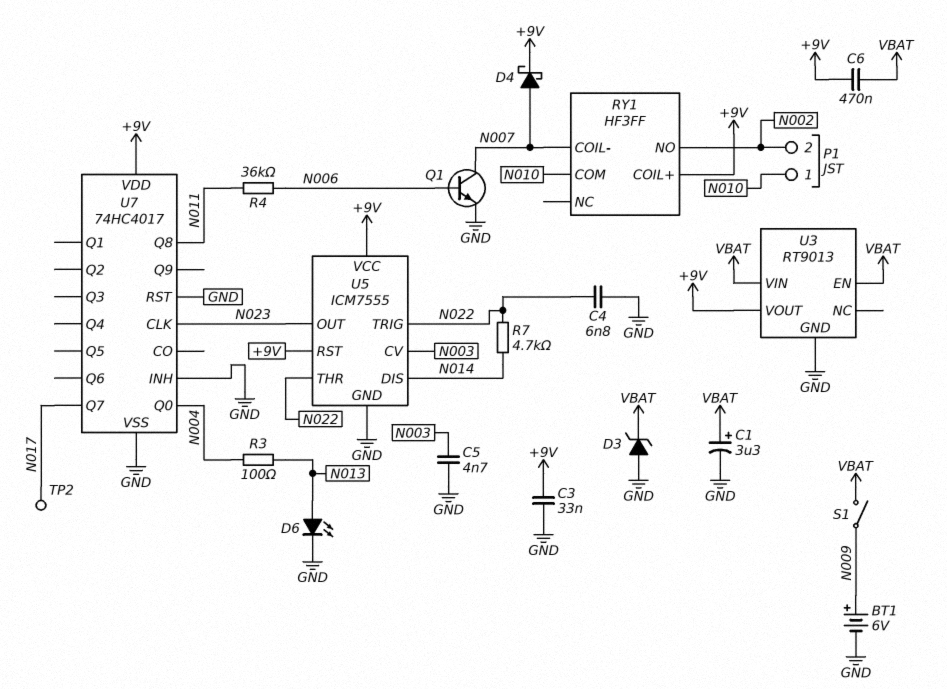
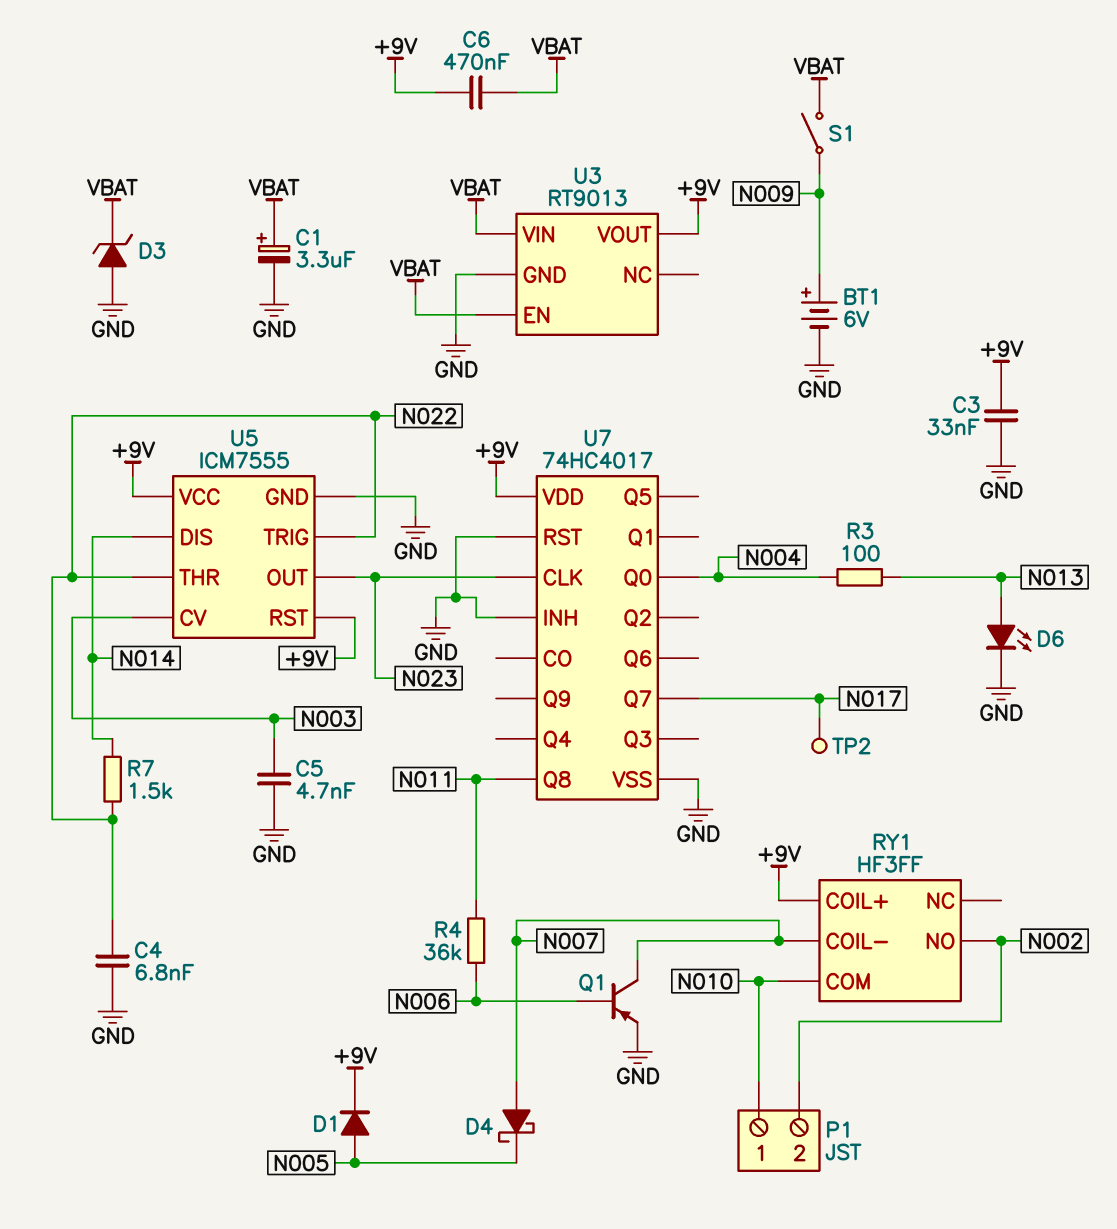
D1: none -> diode (A N005, K +9V)
D4: schottky (A N007, K +9V) -> schottky (A N007, K N005)
Q1: NPN (B N006, C N007, E GND) -> PNP (B N006, C N007, E GND)
R7: 4.7k (N014, N022) -> 1.5k (N014, N022)

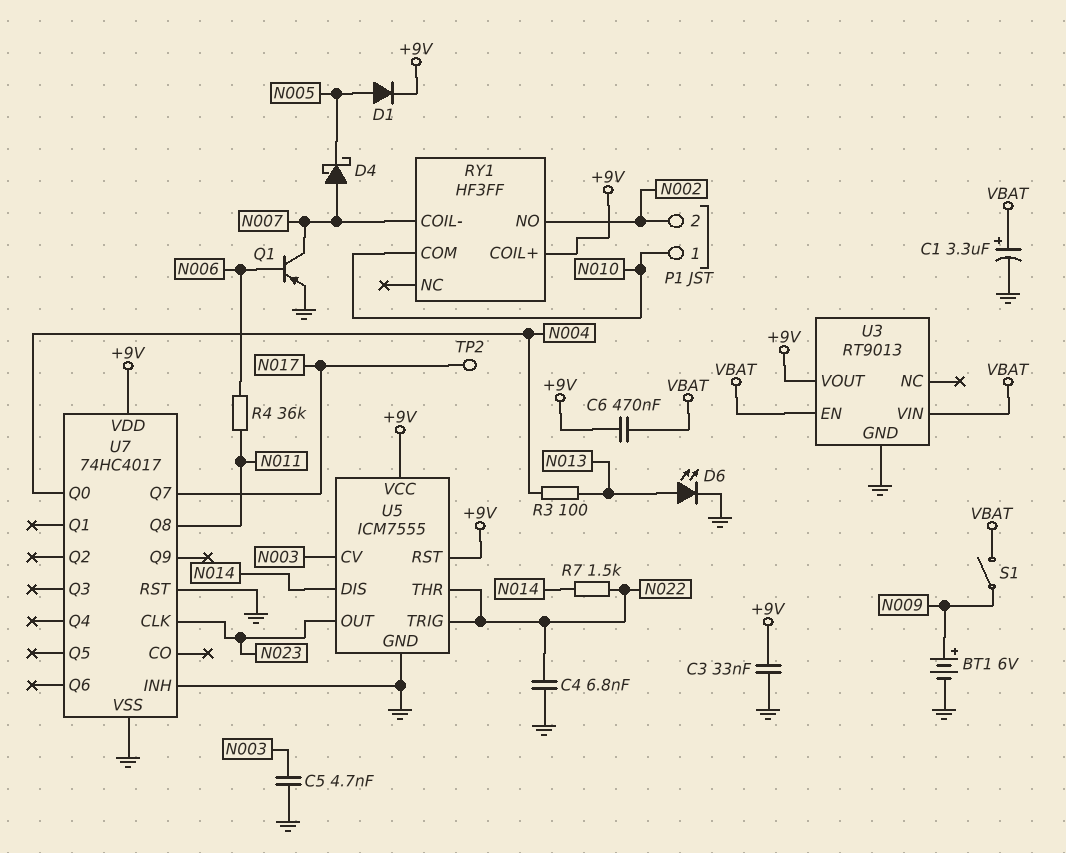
D3: zener (A GND, K VBAT) -> none

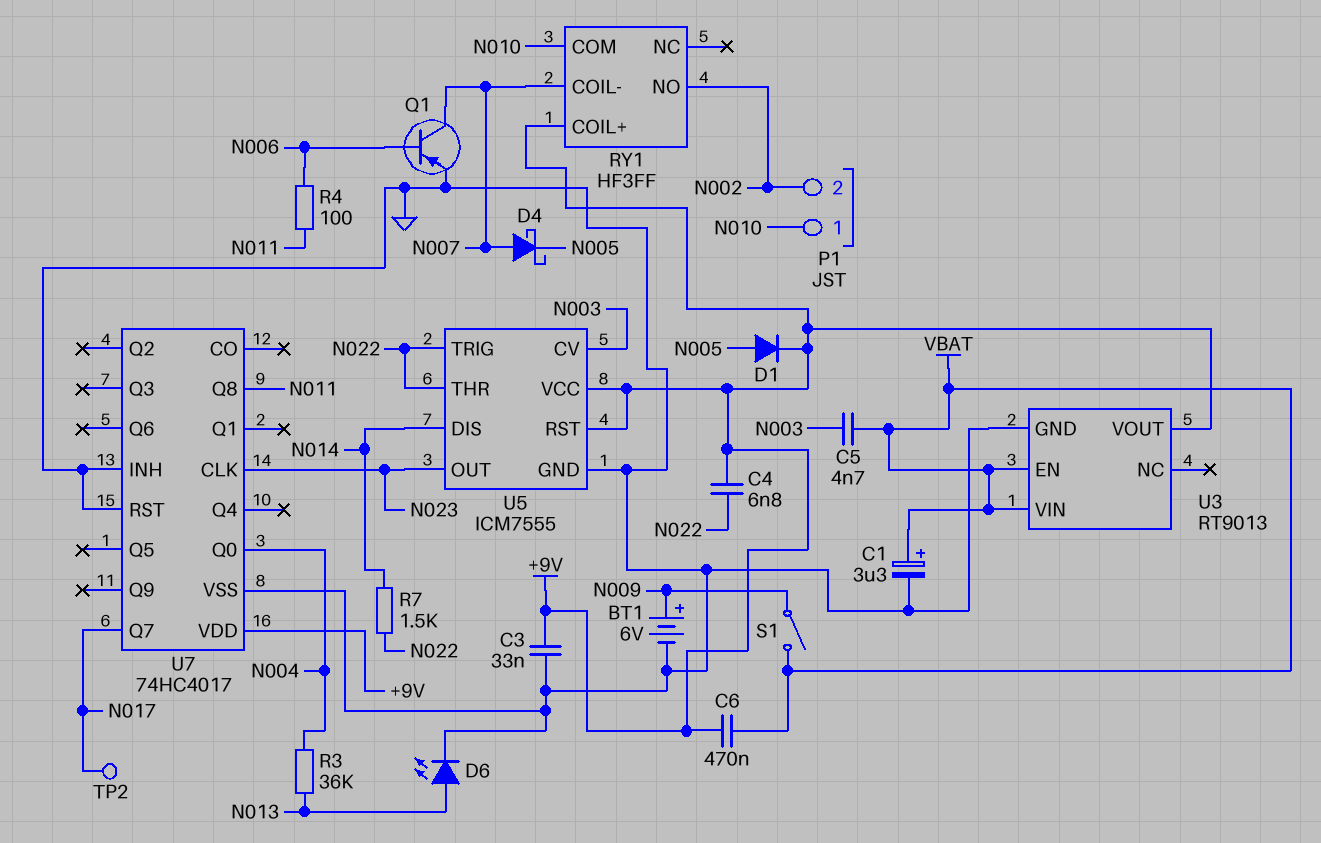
C4: 6.8nF (GND, N022) -> 6.8nF (+9V, N022)
C5: 4.7nF (GND, N003) -> 4.7nF (N003, VBAT)
R3: 100 (N004, N013) -> 36k (N004, N013)
R4: 36k (N006, N011) -> 100 (N006, N011)

